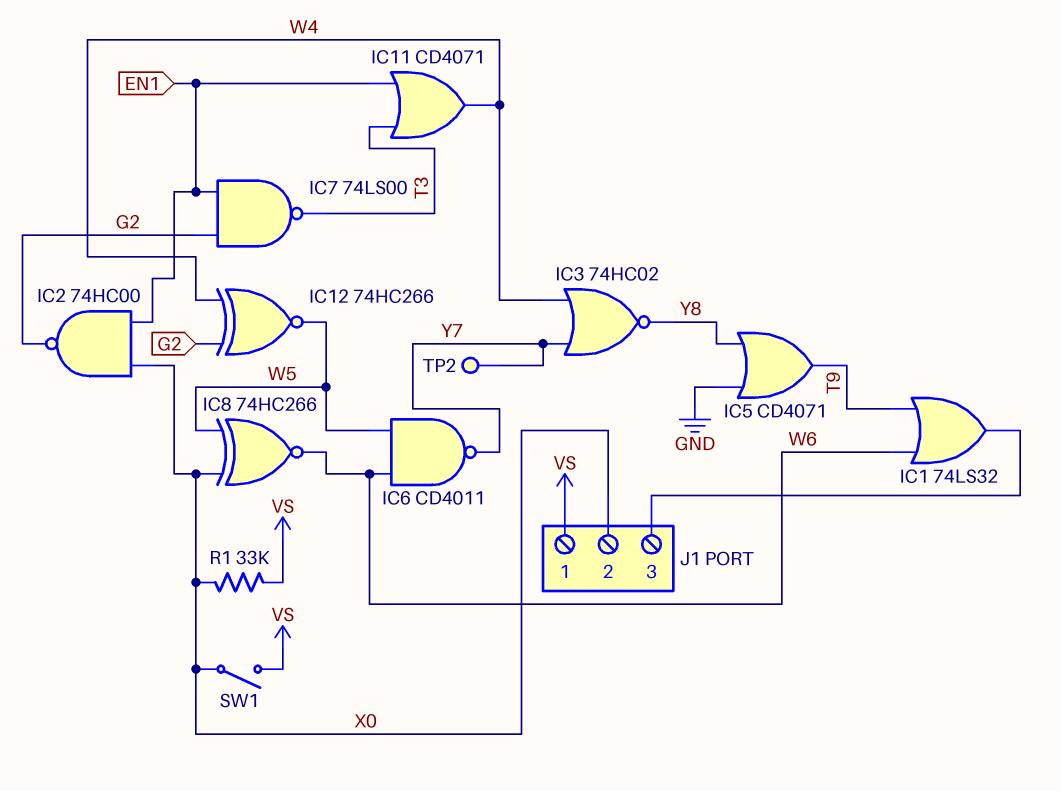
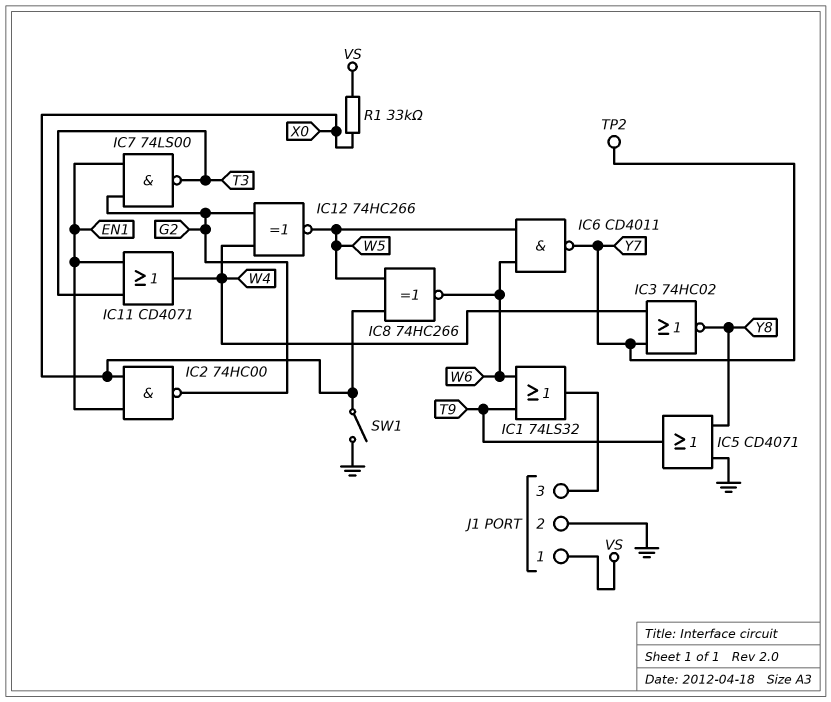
J1 pin 2: X0 -> GND
SW1: switch (VS, X0) -> switch (GND, X0)

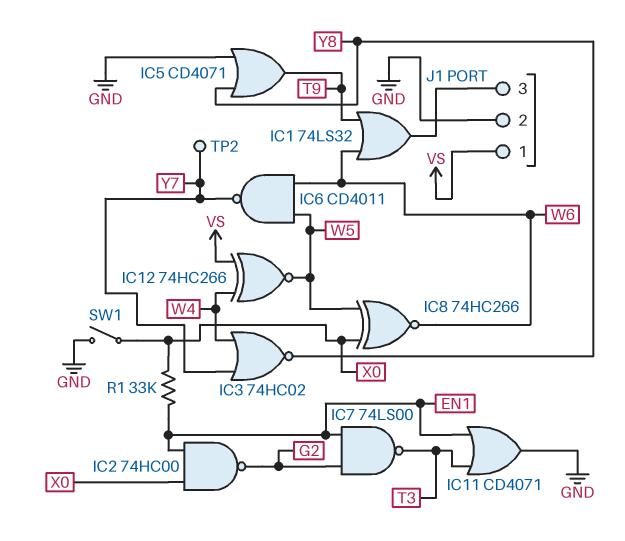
IC11: OR CD4071 (in EN1, in T3, out W4) -> OR CD4071 (in EN1, in T3, out GND)
IC12: XNOR 74HC266 (in G2, in W4, out W5) -> XNOR 74HC266 (in VS, in W4, out W5)
R1: 33k (VS, X0) -> 33k (EN1, X0)

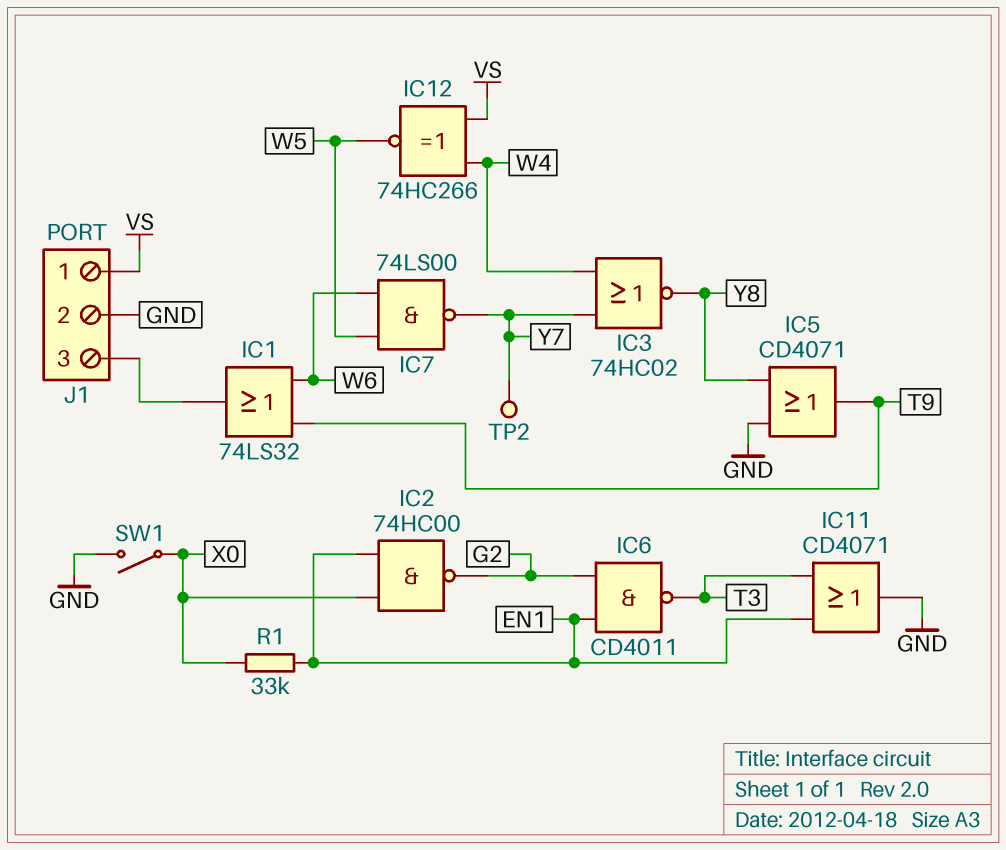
IC6: NAND CD4011 (in W5, in W6, out Y7) -> NAND CD4011 (in EN1, in G2, out T3)
IC7: NAND 74LS00 (in EN1, in G2, out T3) -> NAND 74LS00 (in W5, in W6, out Y7)
IC8: XNOR 74HC266 (in W5, in X0, out W6) -> none

